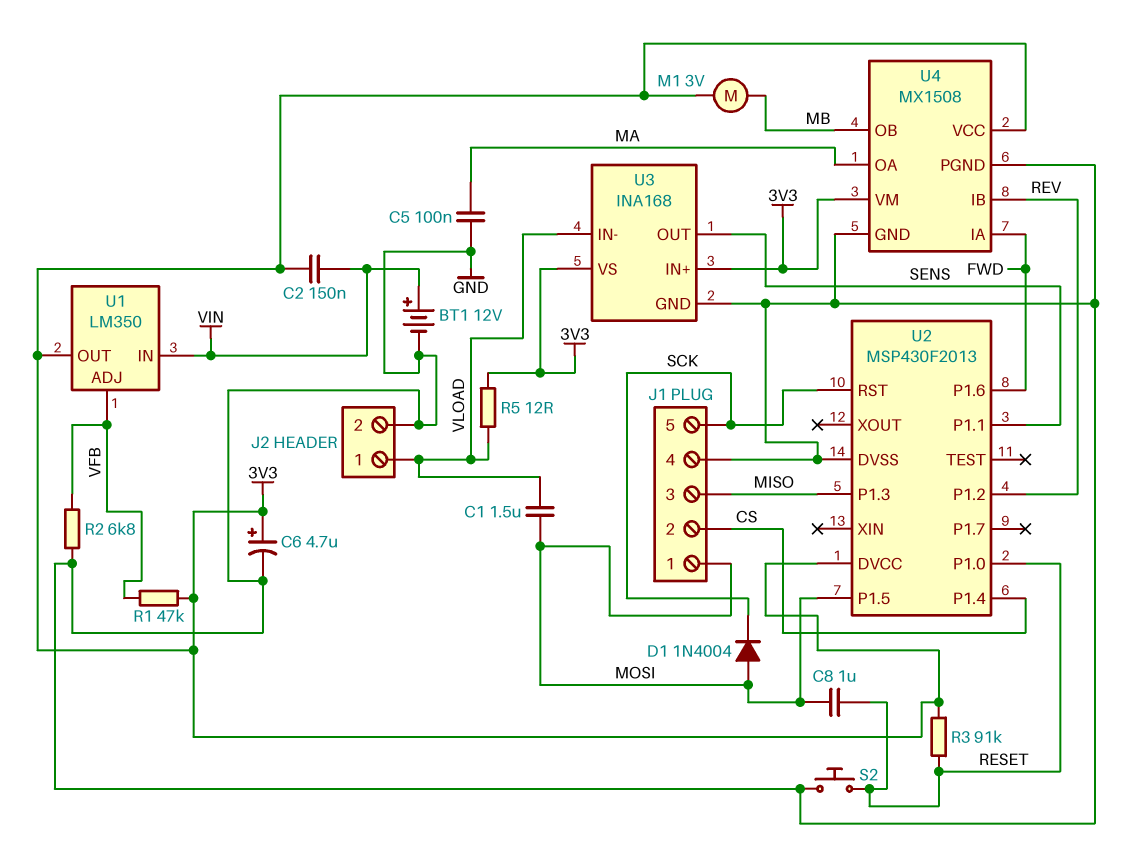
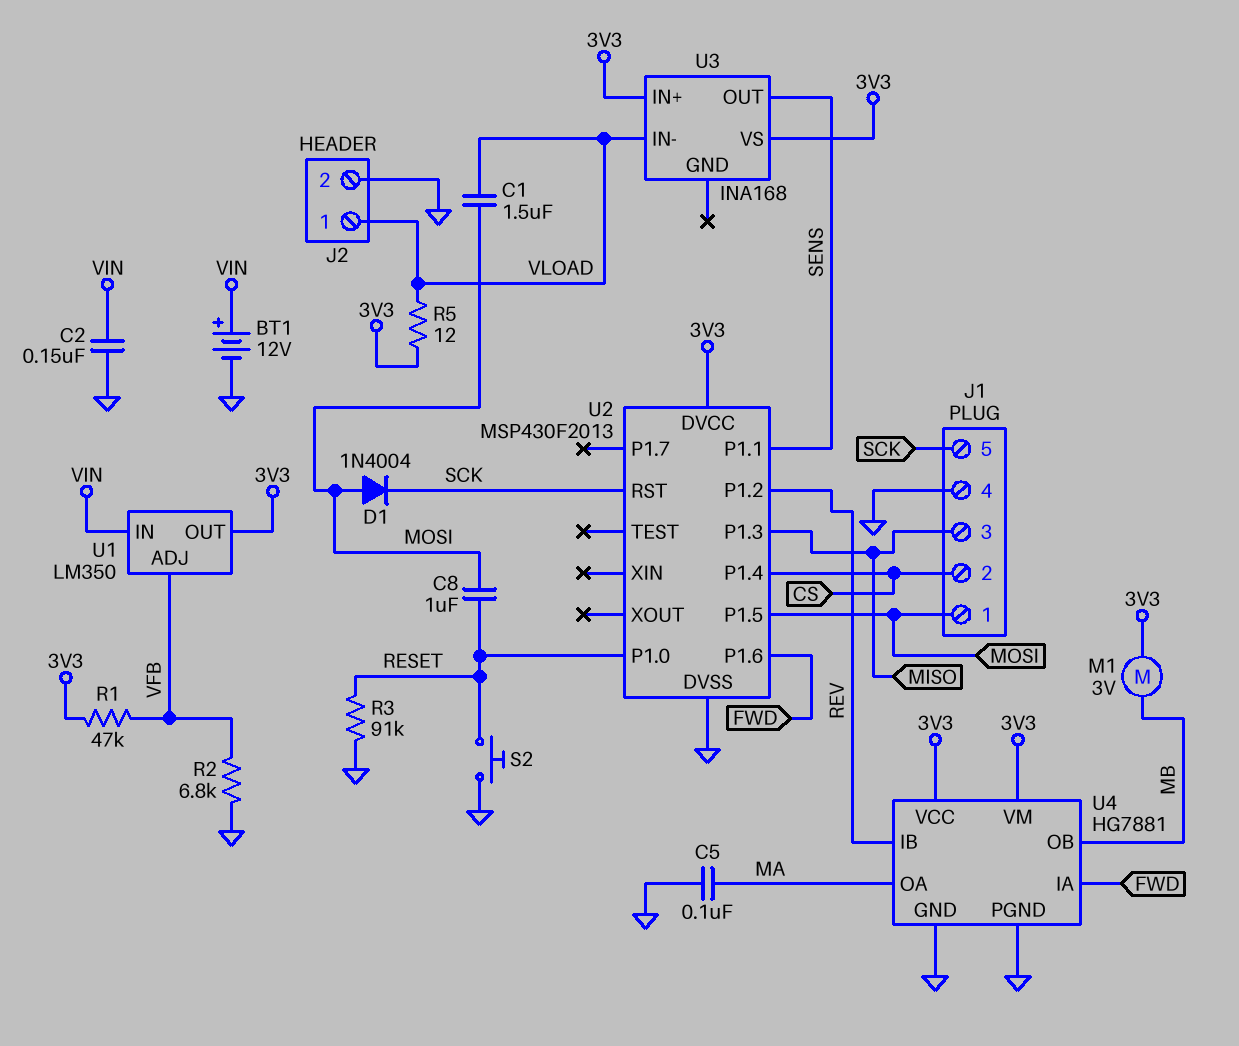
C2: 150nF (3V3, VIN) -> 150nF (GND, VIN)
C6: 4.7uF (plus 3V3, minus GND) -> none
R3: 91k (3V3, RESET) -> 91k (GND, RESET)
U3 pin GND: GND -> none
U4: MX1508 -> HG7881

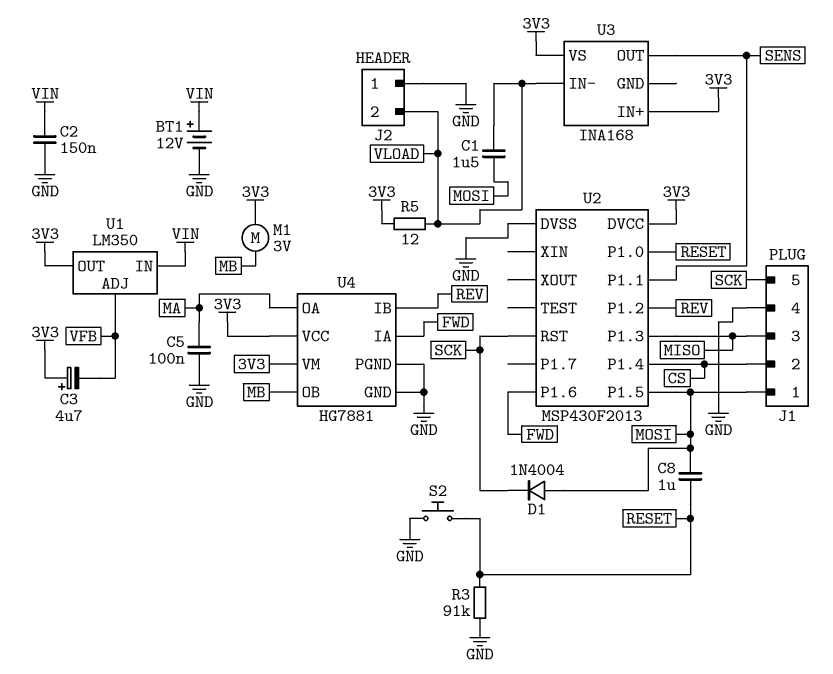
C3: none -> 4.7uF (plus 3V3, minus VFB)
J2 pin 1: VLOAD -> GND
J2 pin 2: GND -> VLOAD
R1: 47k (3V3, VFB) -> none
R2: 6.8k (GND, VFB) -> none

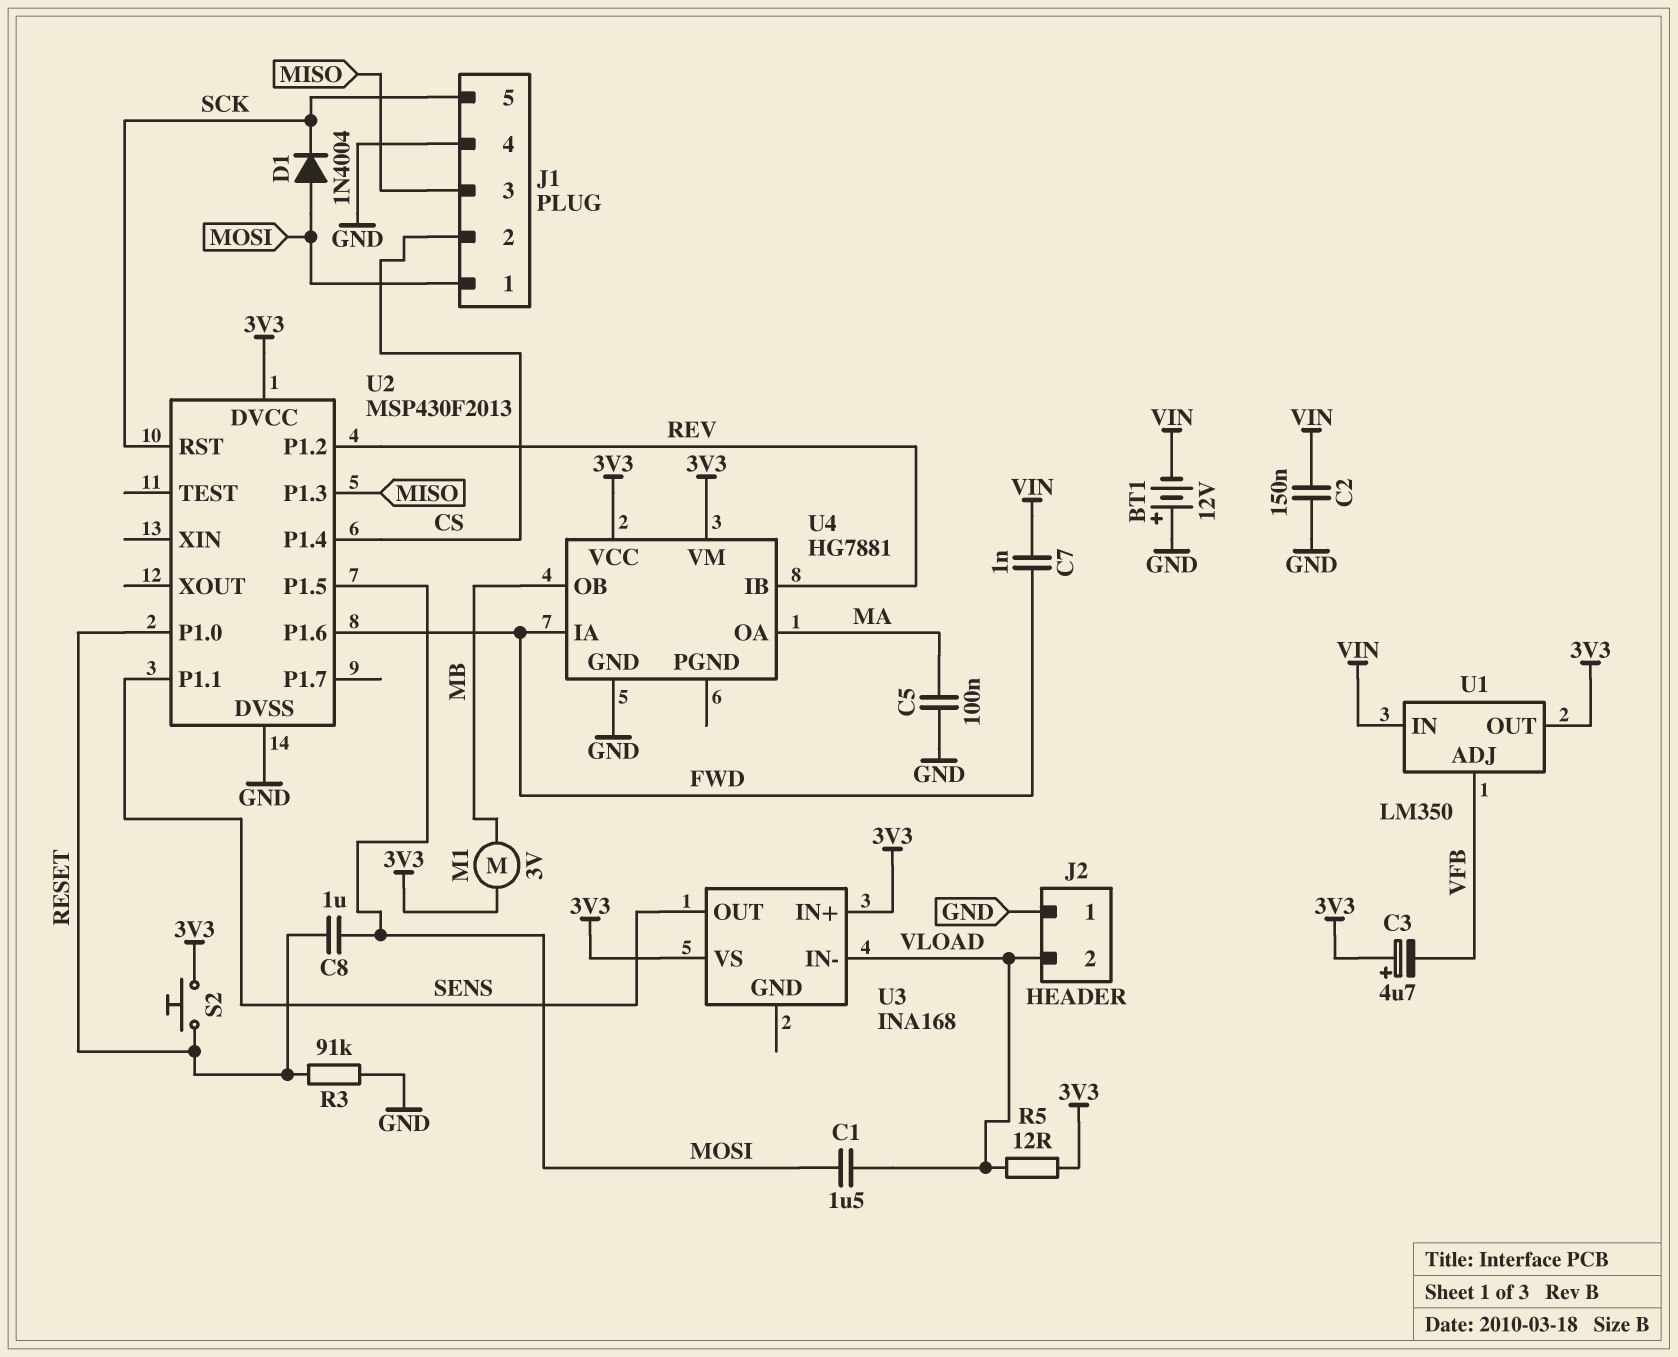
BT1: 12V (plus VIN, minus GND) -> 12V (plus GND, minus VIN)
C7: none -> 1nF (FWD, VIN)
S2: button (GND, RESET) -> button (3V3, RESET)
U4 pin PGND: GND -> none

